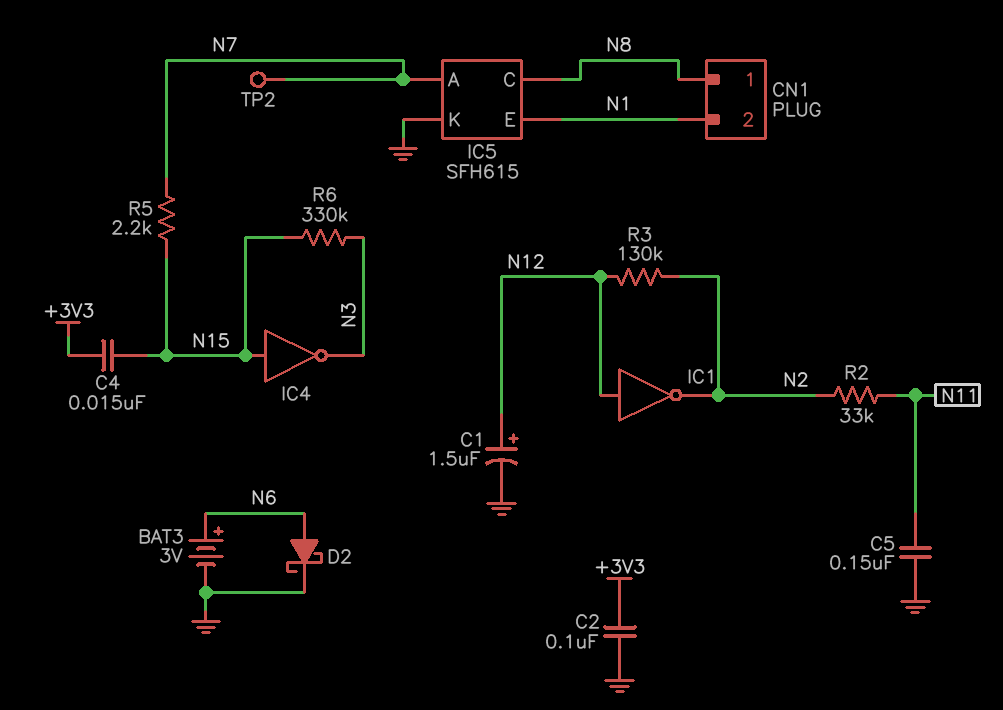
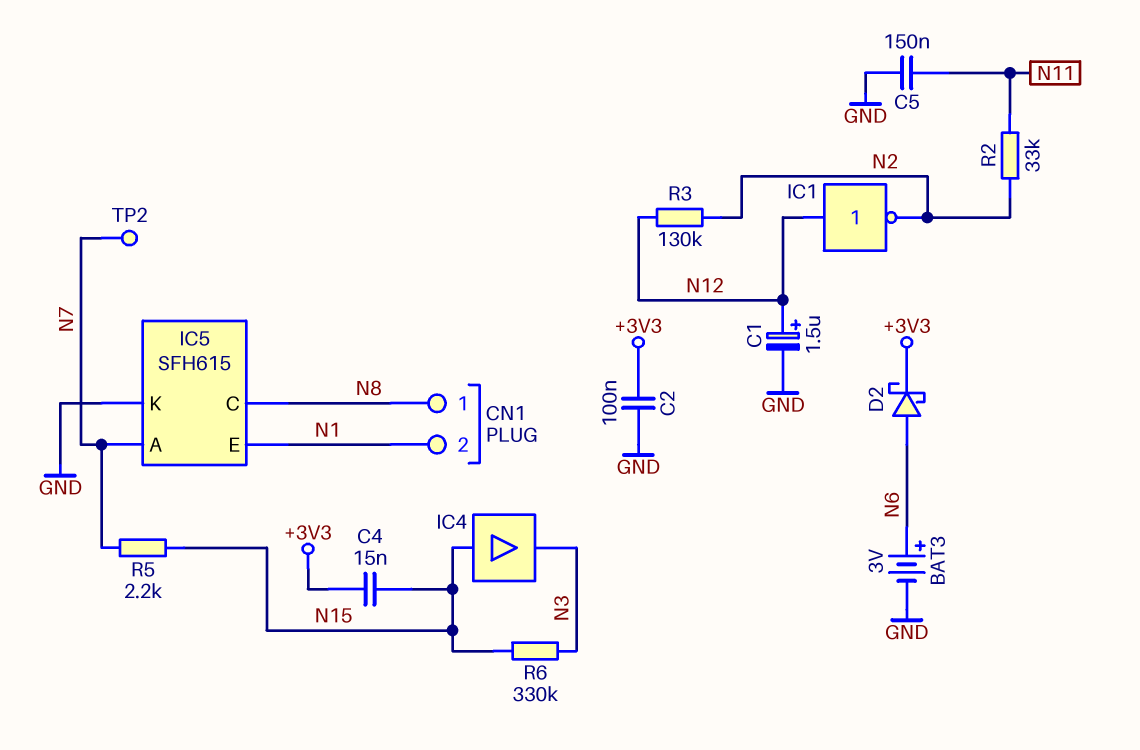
D2: schottky (A N6, K GND) -> schottky (A N6, K +3V3)
IC4: NOT (in N15, out N3) -> buffer (in N15, out N3)

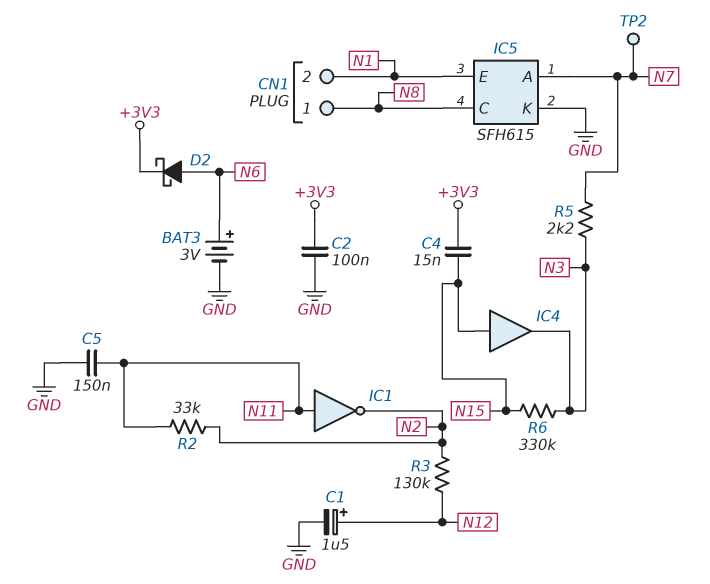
IC1: NOT (in N12, out N2) -> NOT (in N11, out N2)
R5: 2.2k (N7, N15) -> 2.2k (N3, N7)

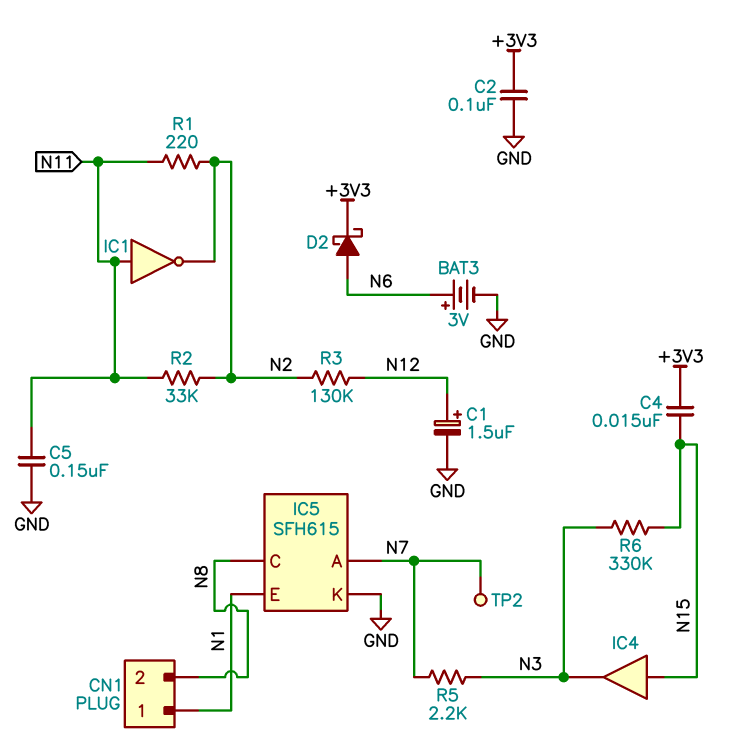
CN1 pin 1: N8 -> N1
CN1 pin 2: N1 -> N8
R1: none -> 220 (N2, N11)

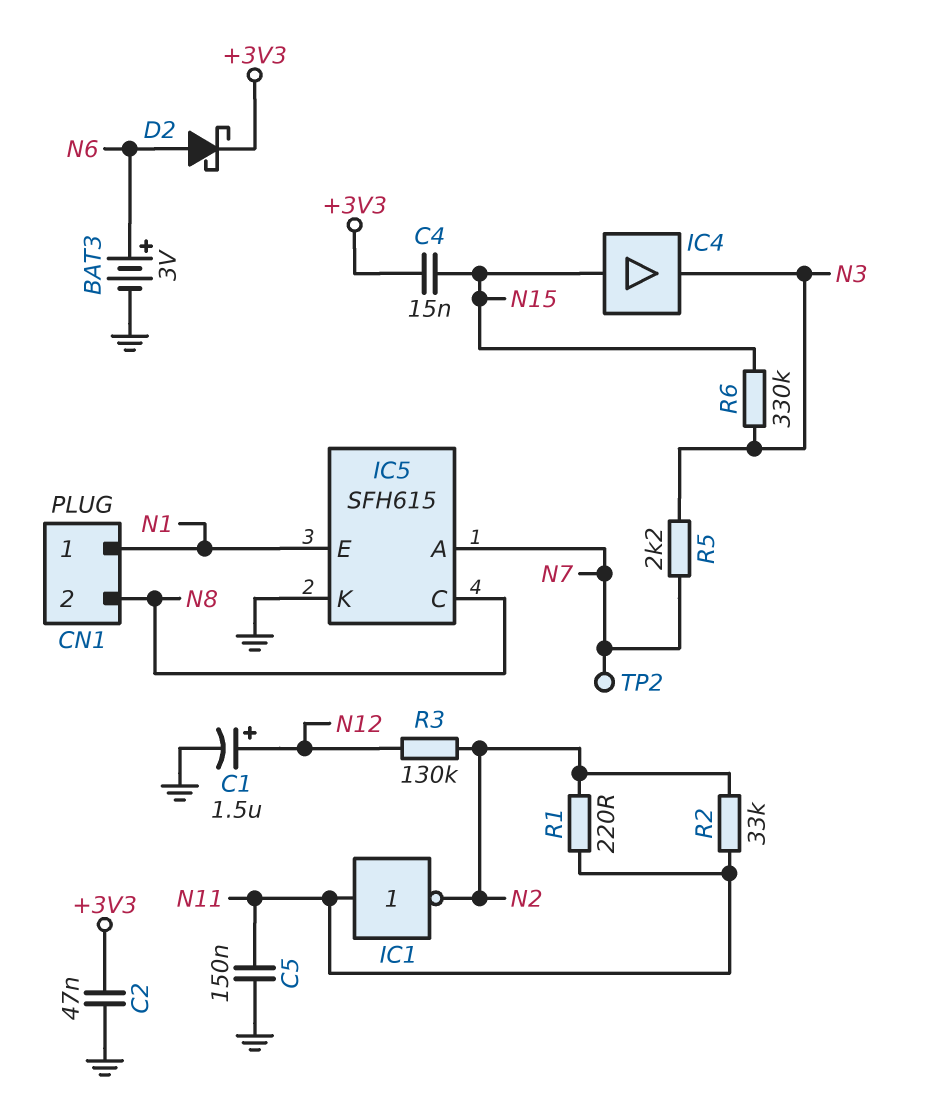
C2: 100nF (+3V3, GND) -> 47nF (+3V3, GND)

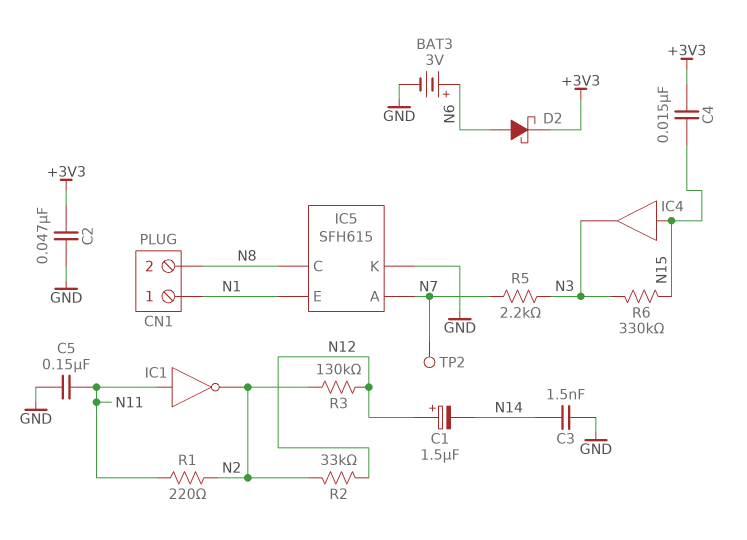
C1: 1.5uF (plus N12, minus GND) -> 1.5uF (plus N12, minus N14)
C3: none -> 1.5nF (GND, N14)
R2: 33k (N2, N11) -> 33k (N2, N12)

